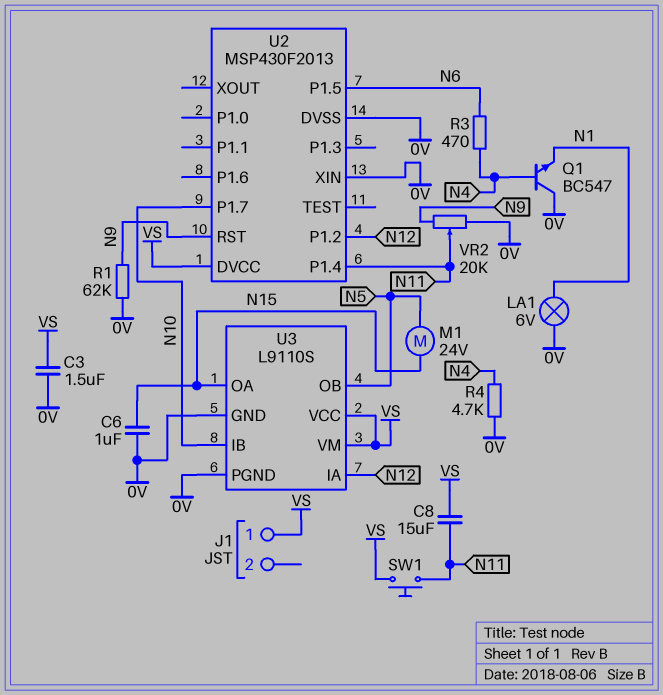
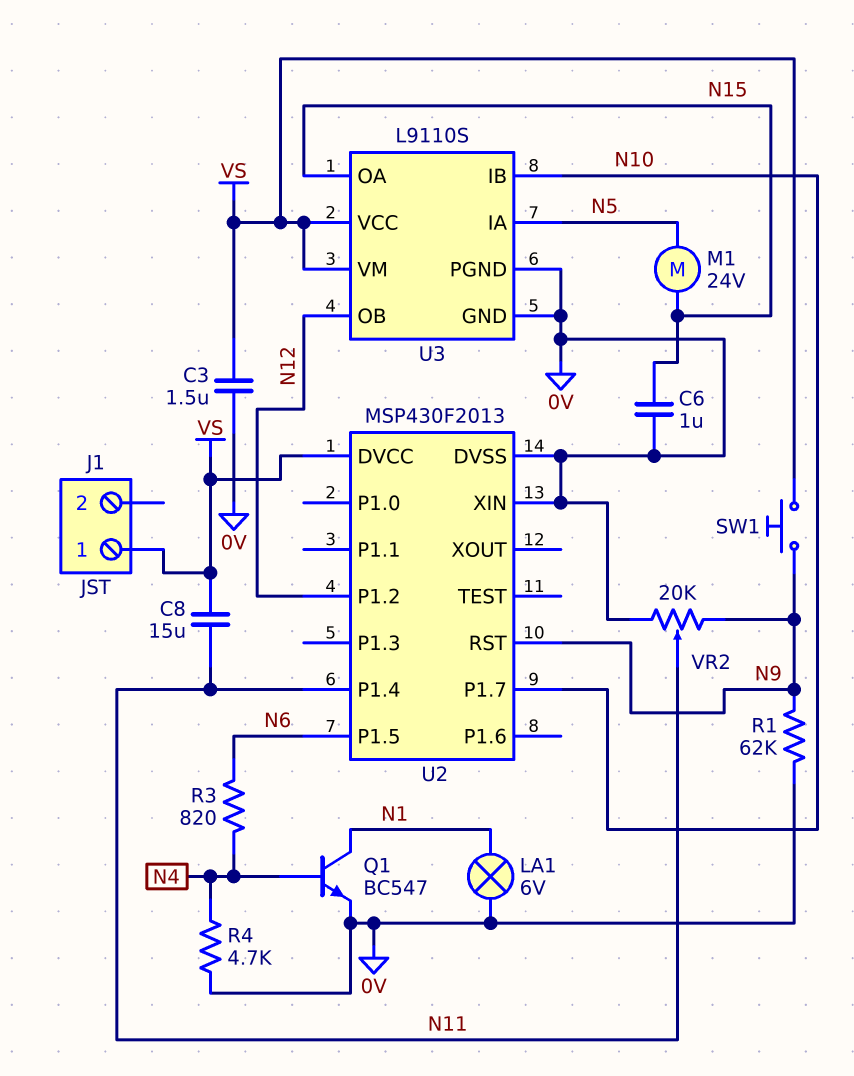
Q1: NPN BC547 (B N4, C 0V, E N1) -> NPN BC547 (B N4, C N1, E 0V)
R3: 470 (N4, N6) -> 820 (N4, N6)
SW1: button (N11, VS) -> button (N9, VS)
U3 pin IA: N12 -> N5
U3 pin OB: N5 -> N12

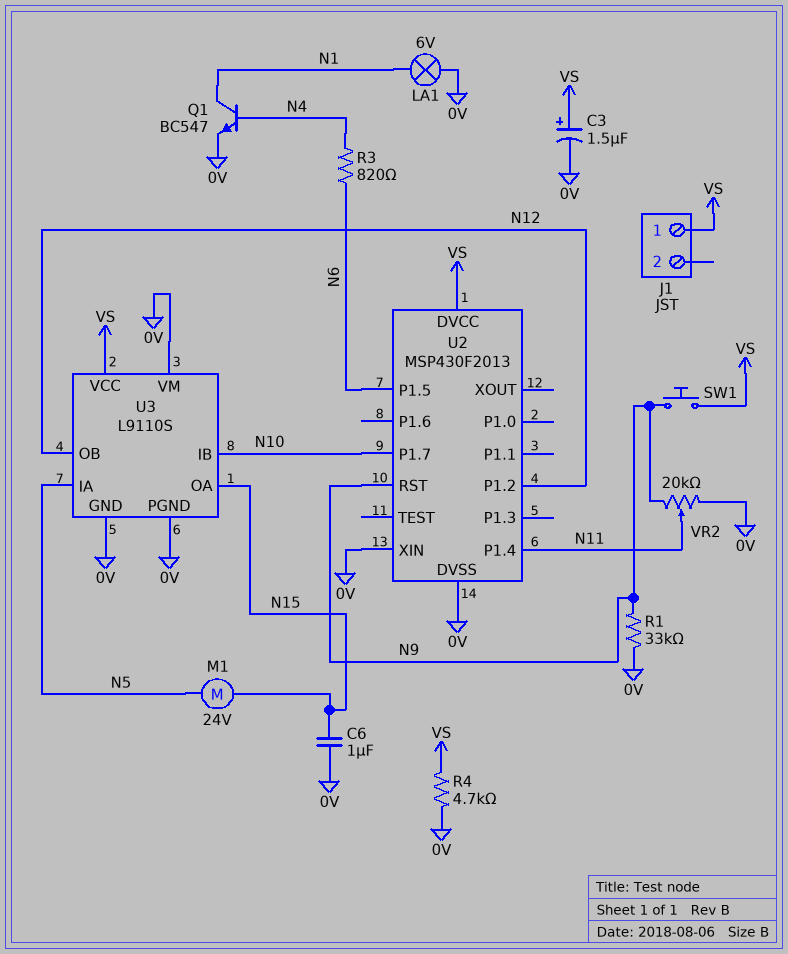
C3: 1.5uF (0V, VS) -> 1.5uF (plus VS, minus 0V)
C8: 15uF (N11, VS) -> none
R1: 62k (0V, N9) -> 33k (0V, N9)
R4: 4.7k (0V, N4) -> 4.7k (0V, VS)
U3 pin VM: VS -> 0V

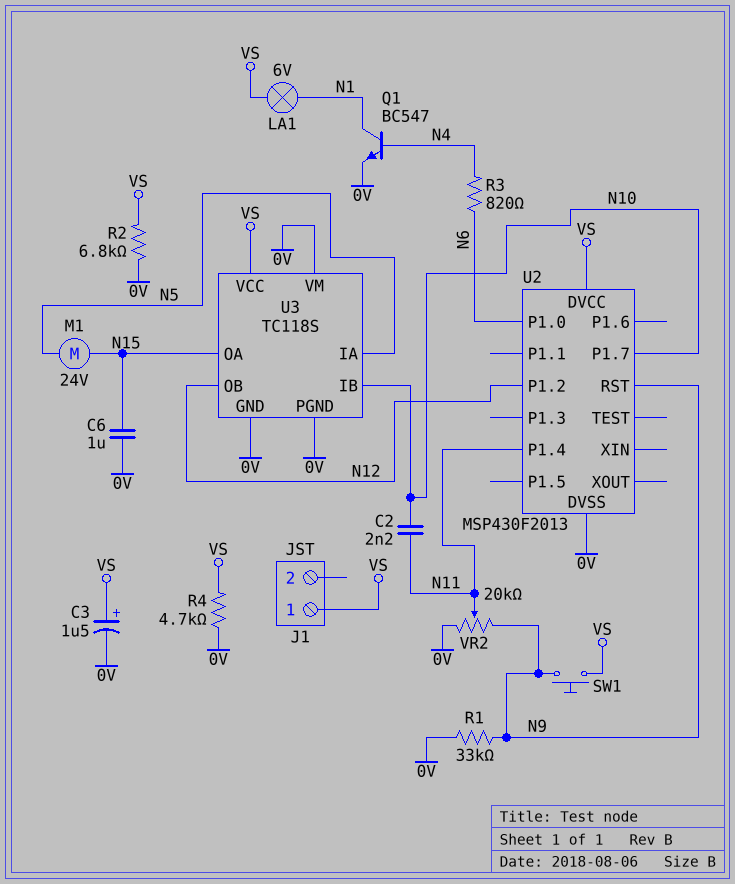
C2: none -> 2.2nF (N10, N11)
LA1: lamp 6V (0V, N1) -> lamp 6V (N1, VS)
R2: none -> 6.8k (0V, VS)
U2 pin P1.0: none -> N6
U2 pin P1.5: N6 -> none
U2 pin XIN: 0V -> none
U3: L9110S -> TC118S

